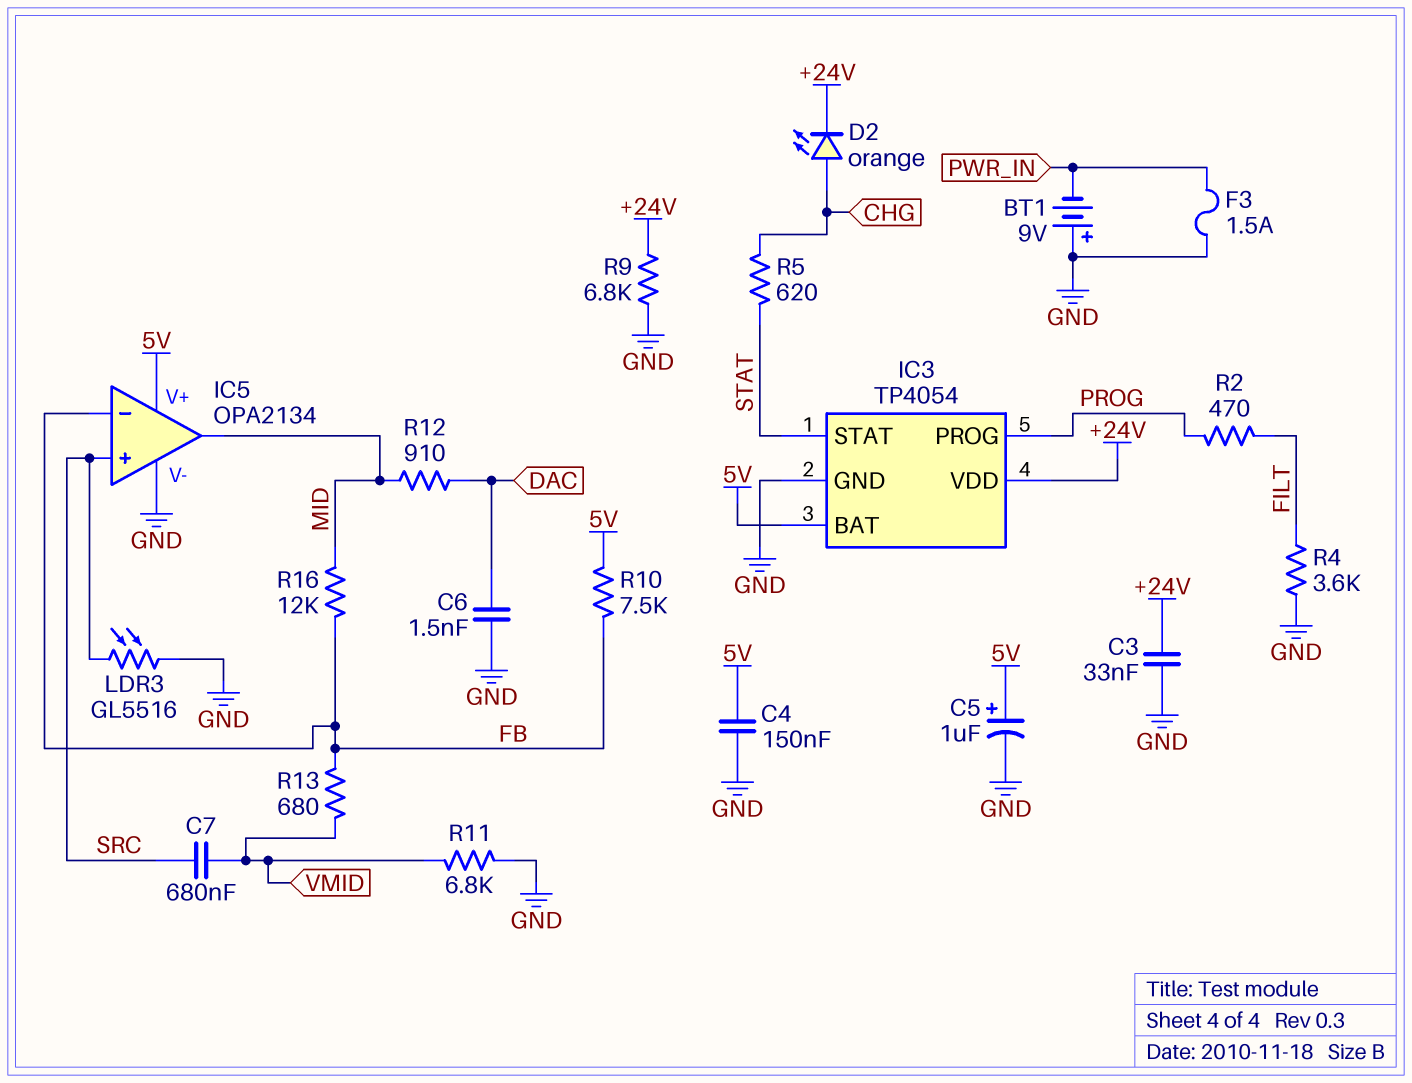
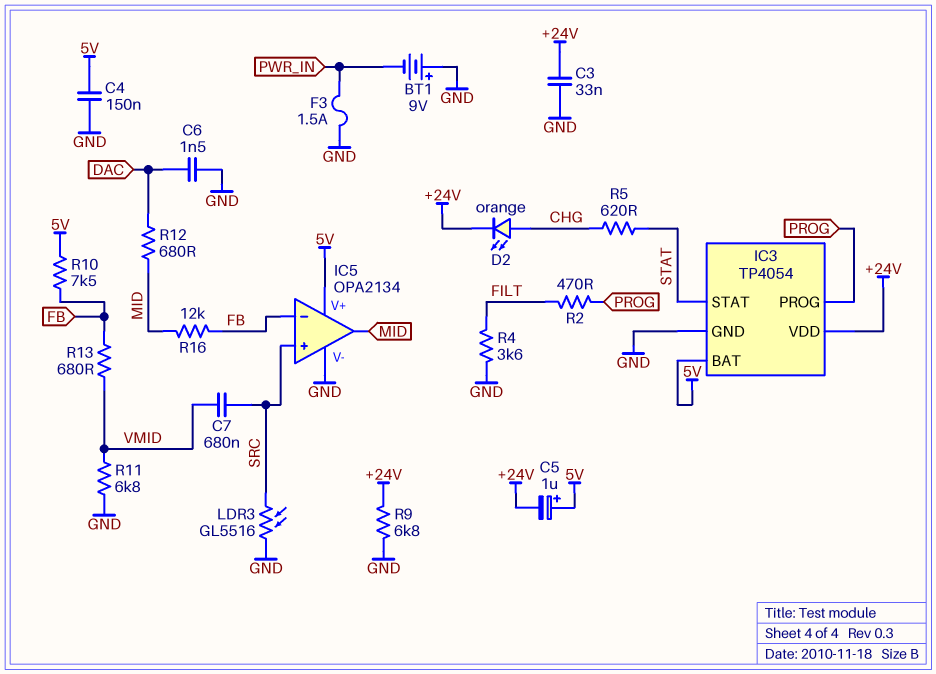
C5: 1uF (plus 5V, minus GND) -> 1uF (plus 5V, minus +24V)
R12: 910 (DAC, MID) -> 680 (DAC, MID)

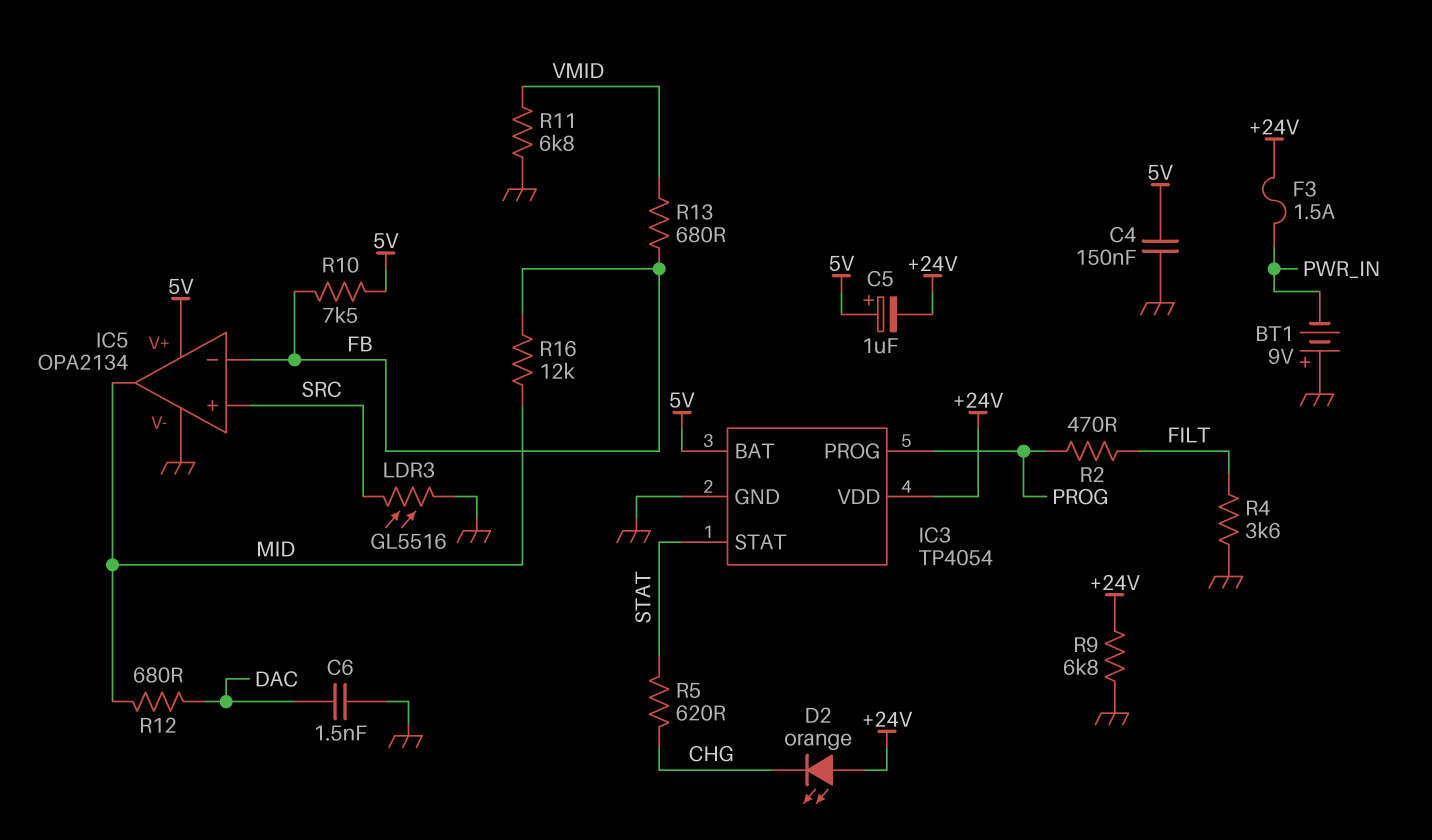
C3: 33nF (+24V, GND) -> none
C7: 680nF (SRC, VMID) -> none
D2: LED orange (A CHG, K +24V) -> LED orange (A +24V, K CHG)
F3: 1.5A (GND, PWR_IN) -> 1.5A (+24V, PWR_IN)

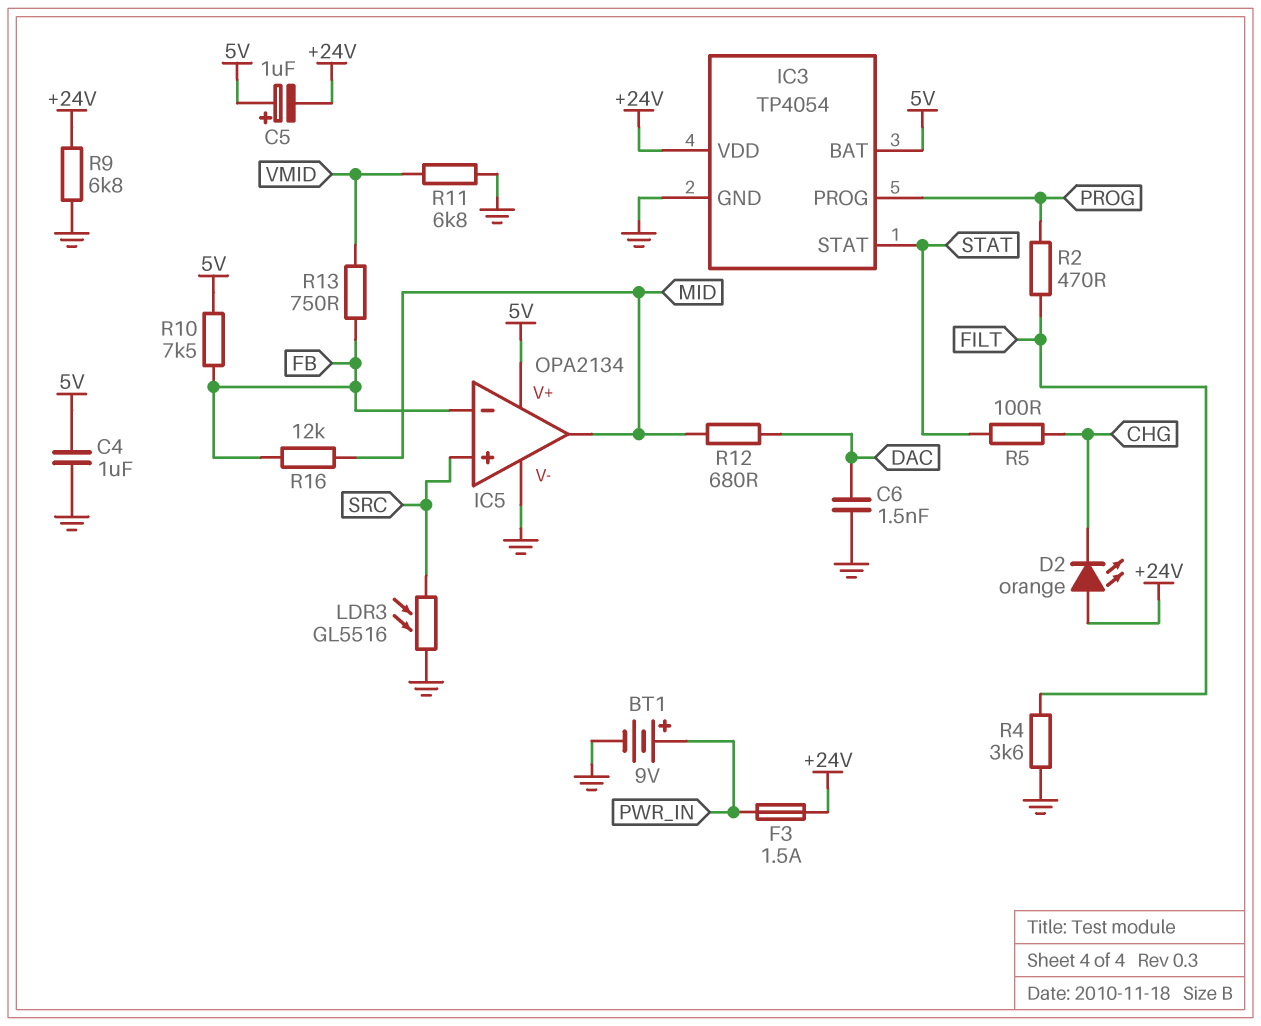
BT1: 9V (plus GND, minus PWR_IN) -> 9V (plus PWR_IN, minus GND)
C4: 150nF (5V, GND) -> 1uF (5V, GND)
R5: 620 (CHG, STAT) -> 100 (CHG, STAT)
R13: 680 (FB, VMID) -> 750 (FB, VMID)

